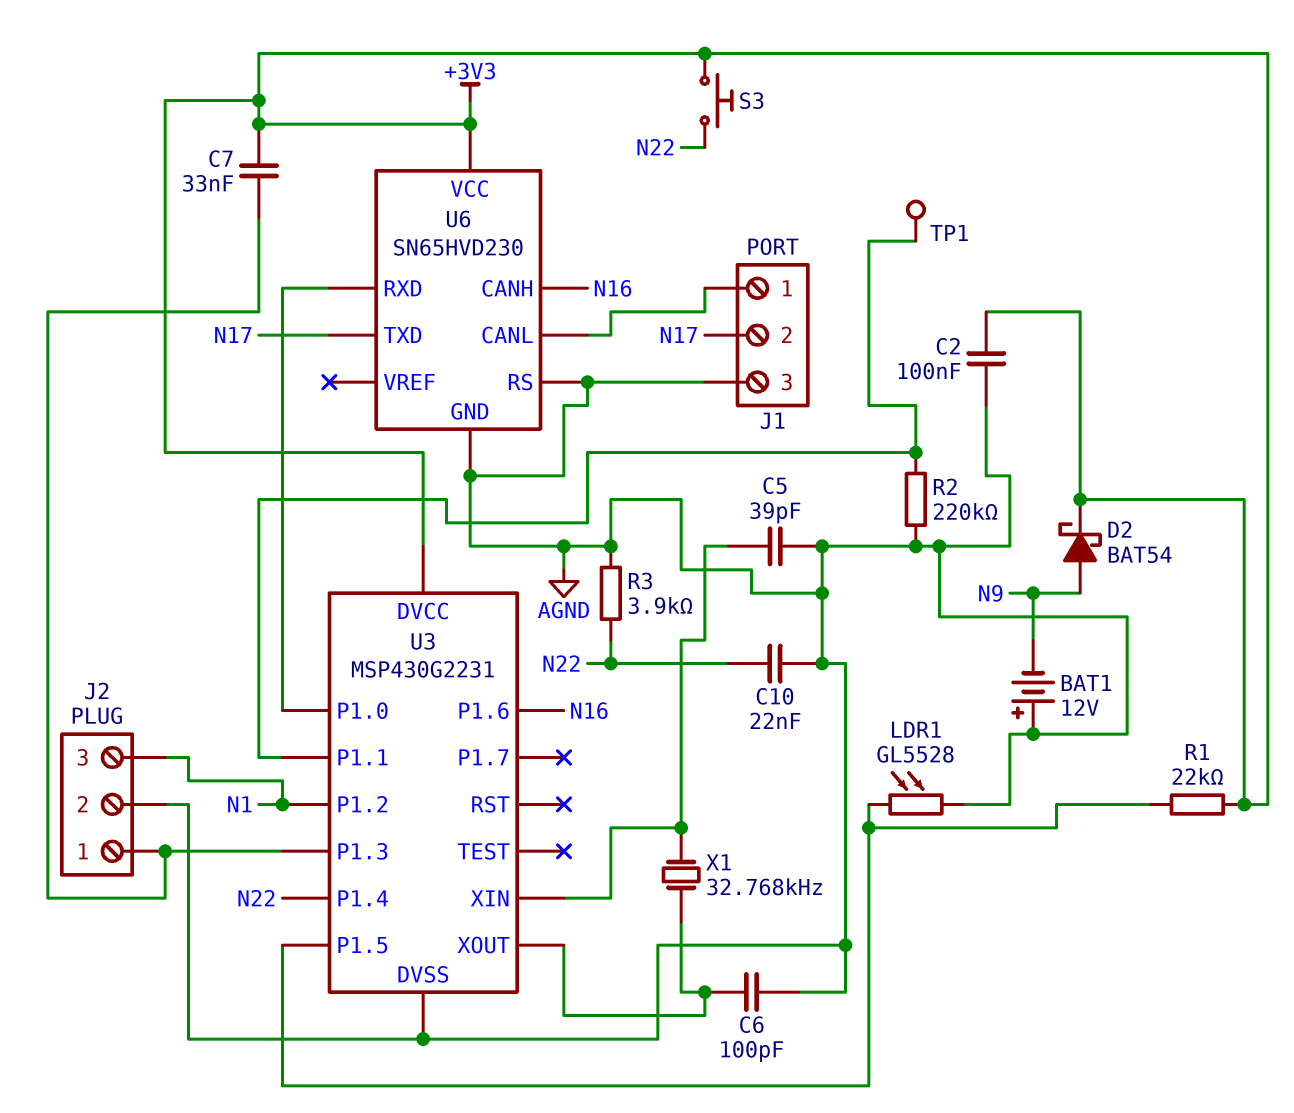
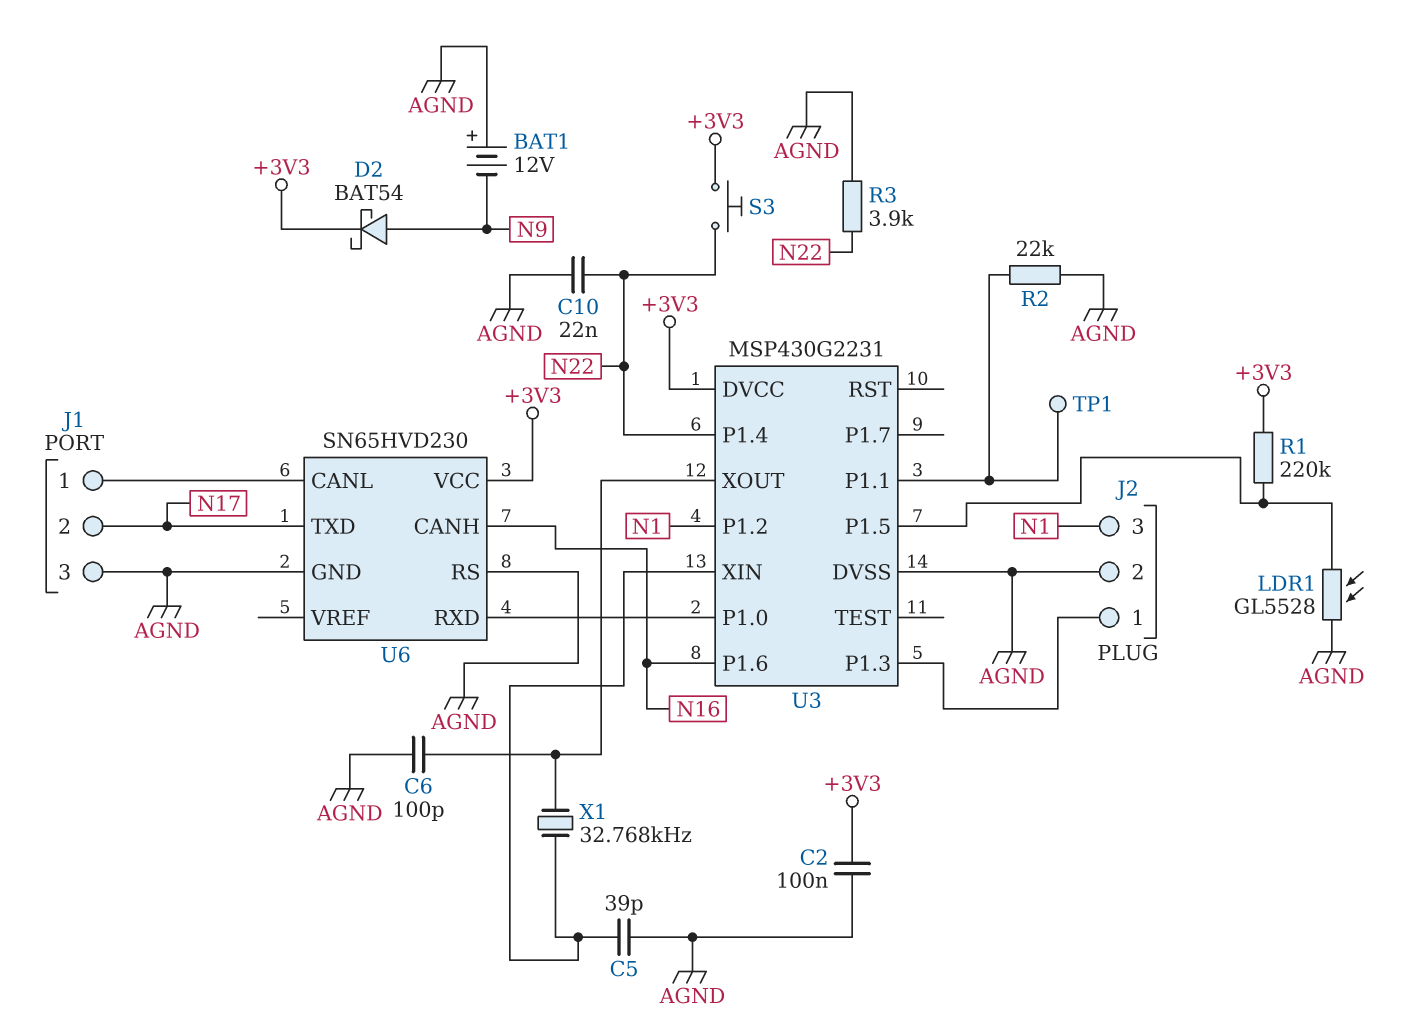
C7: 33nF (+3V3, J2/1) -> none
R1: 22k (+3V3, U3/P1.5) -> 220k (+3V3, U3/P1.5)
R2: 220k (AGND, U3/P1.1) -> 22k (AGND, U3/P1.1)

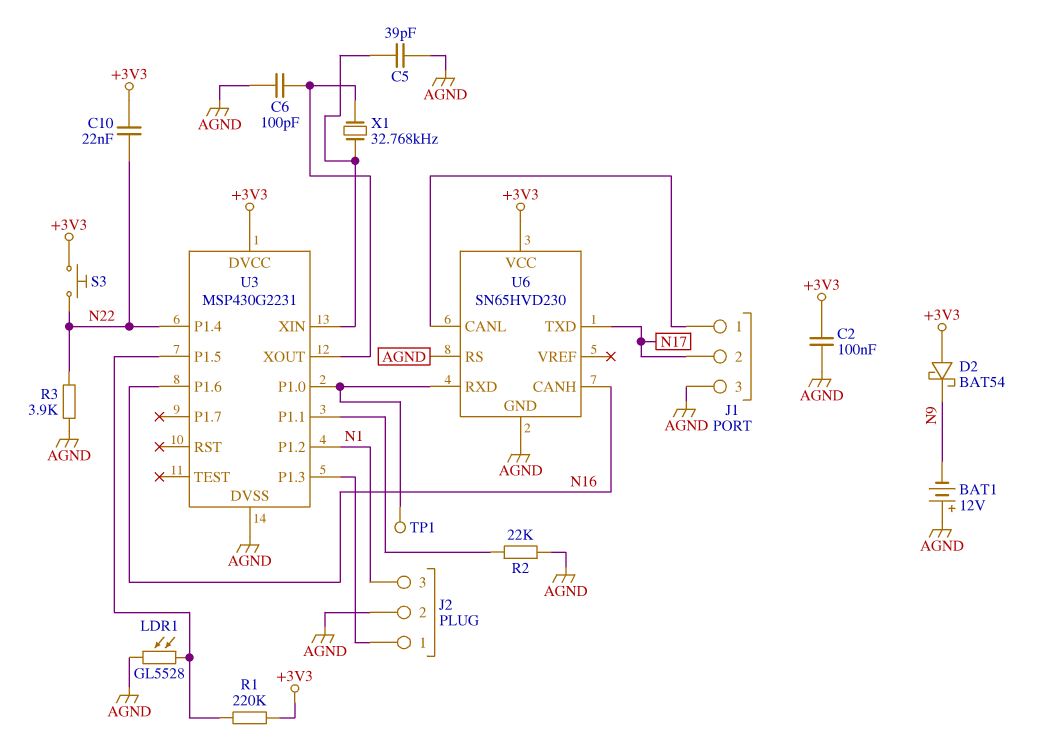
C10: 22nF (AGND, N22) -> 22nF (+3V3, N22)
D2: schottky BAT54 (A N9, K +3V3) -> schottky BAT54 (A +3V3, K N9)
TP1: test point (U3/P1.1) -> test point (U3/P1.0)

